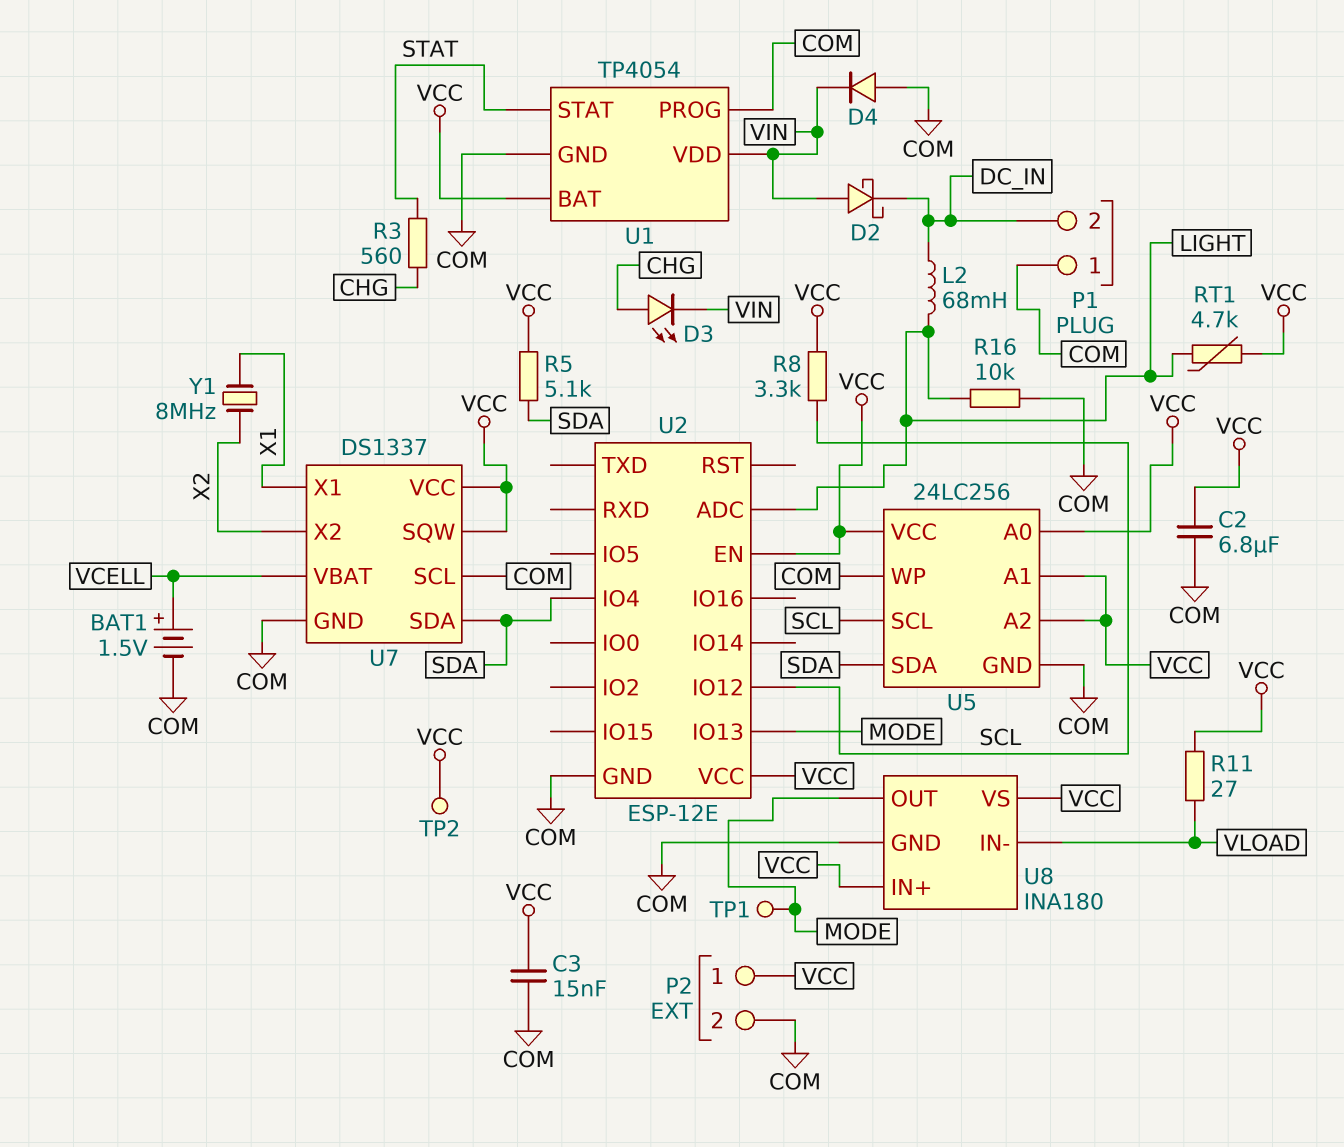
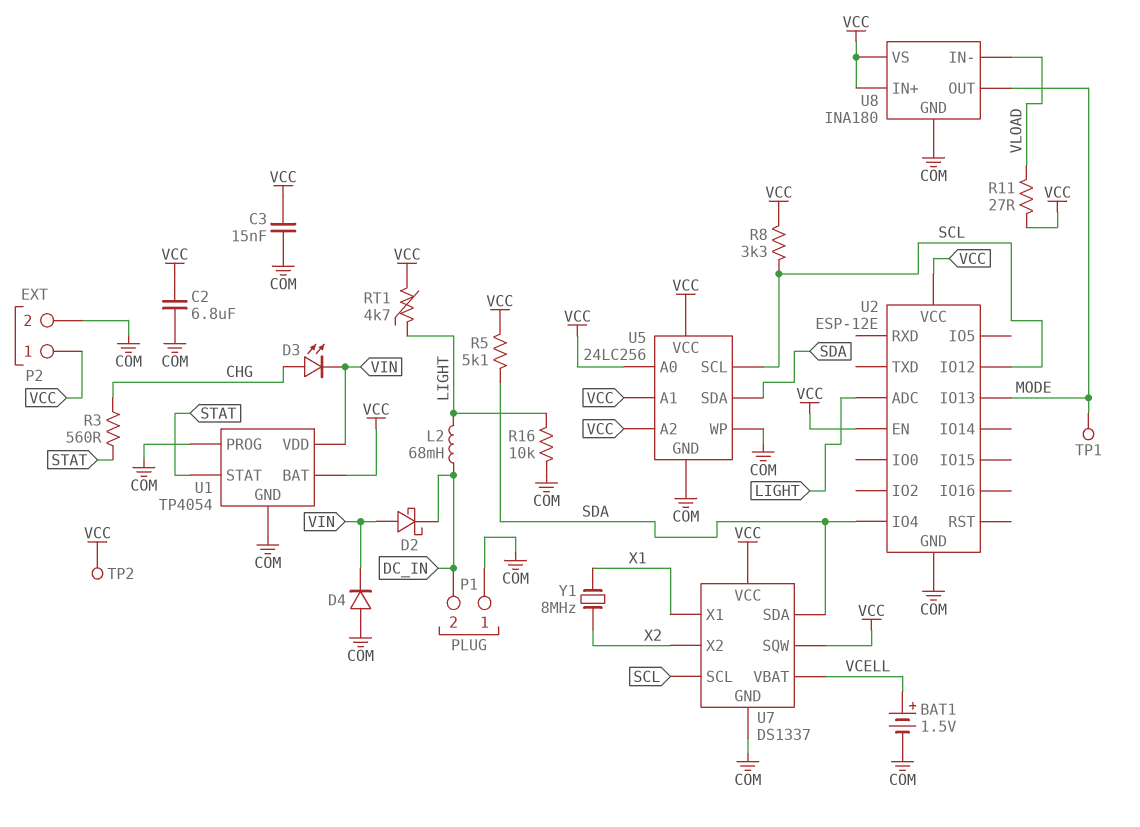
U7 pin SCL: COM -> SCL

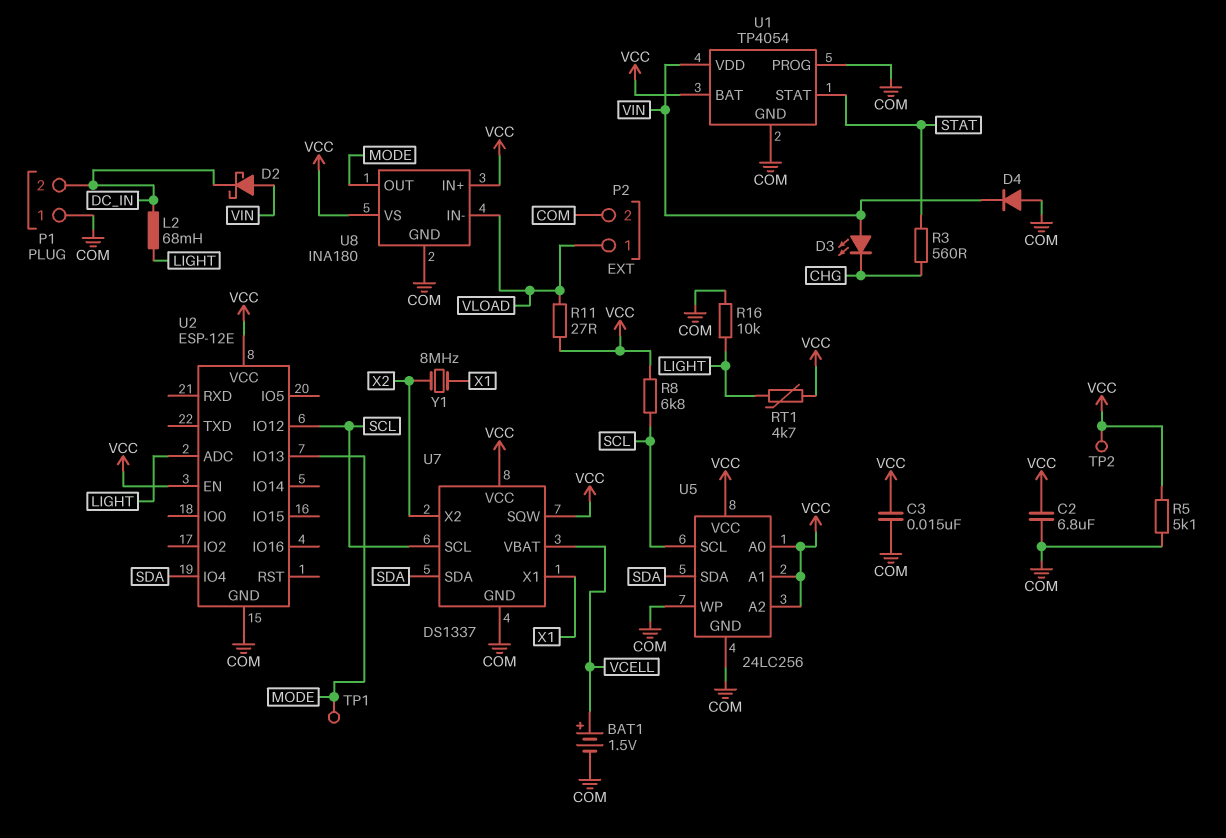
D3: LED (A CHG, K VIN) -> LED (A VIN, K CHG)
P2 pin 1: VCC -> VLOAD
R5: 5.1k (SDA, VCC) -> 5.1k (COM, VCC)
R8: 3.3k (SCL, VCC) -> 6.8k (SCL, VCC)

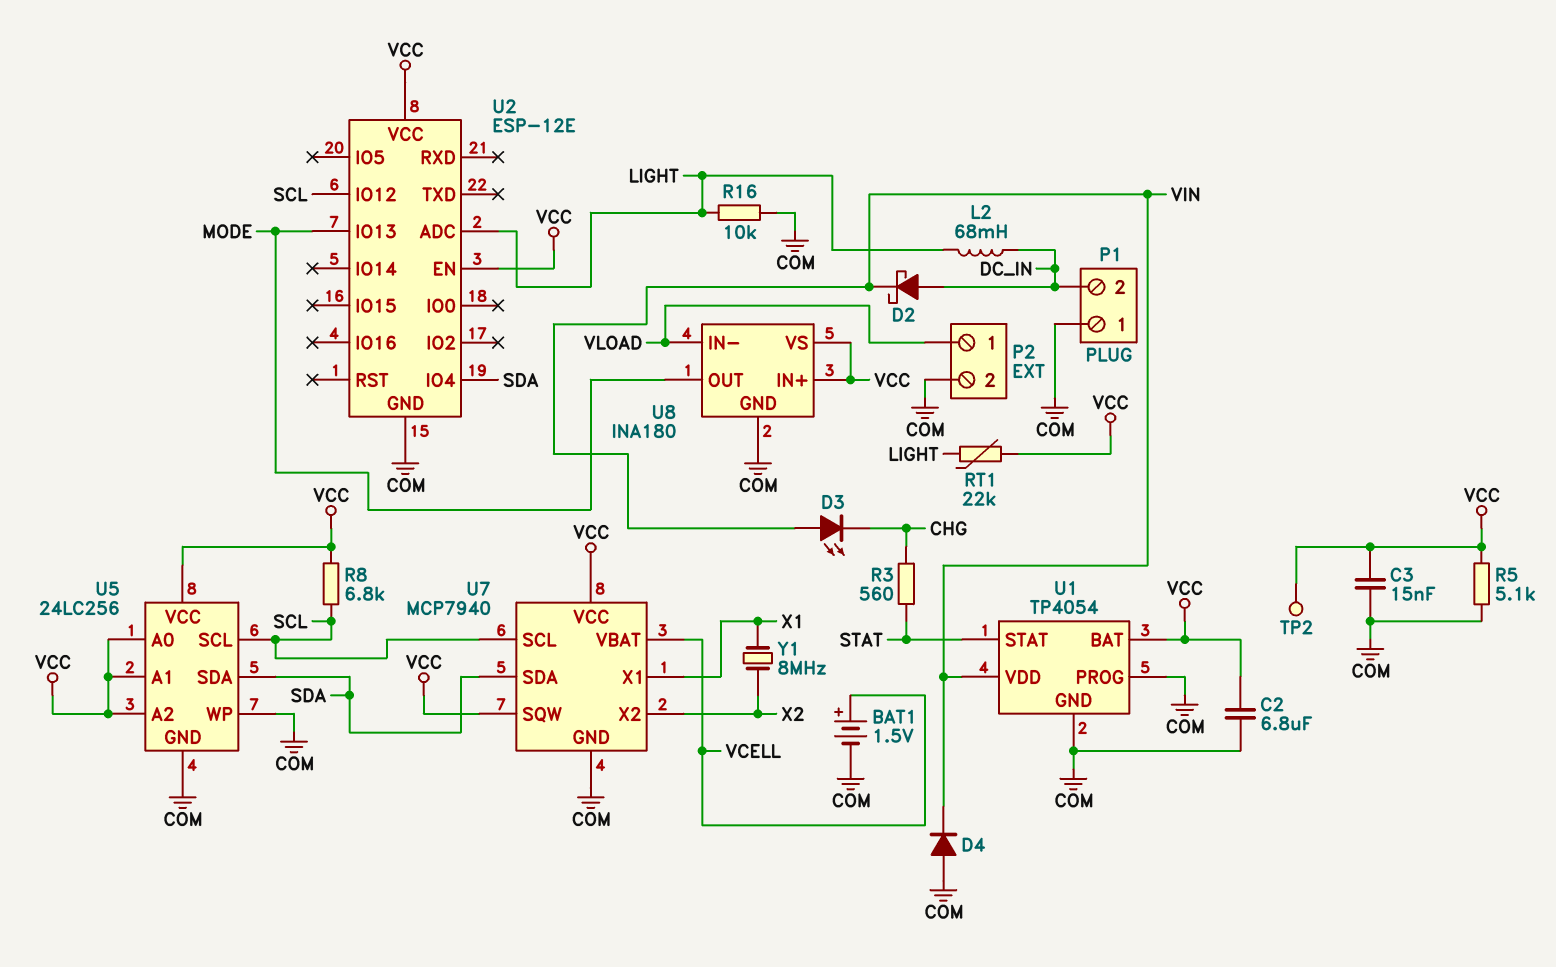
D2: schottky (A VIN, K DC_IN) -> schottky (A DC_IN, K VIN)
R11: 27 (VCC, VLOAD) -> none
RT1: 4.7k (LIGHT, VCC) -> 22k (LIGHT, VCC)
TP1: test point (MODE) -> none
U7: DS1337 -> MCP7940

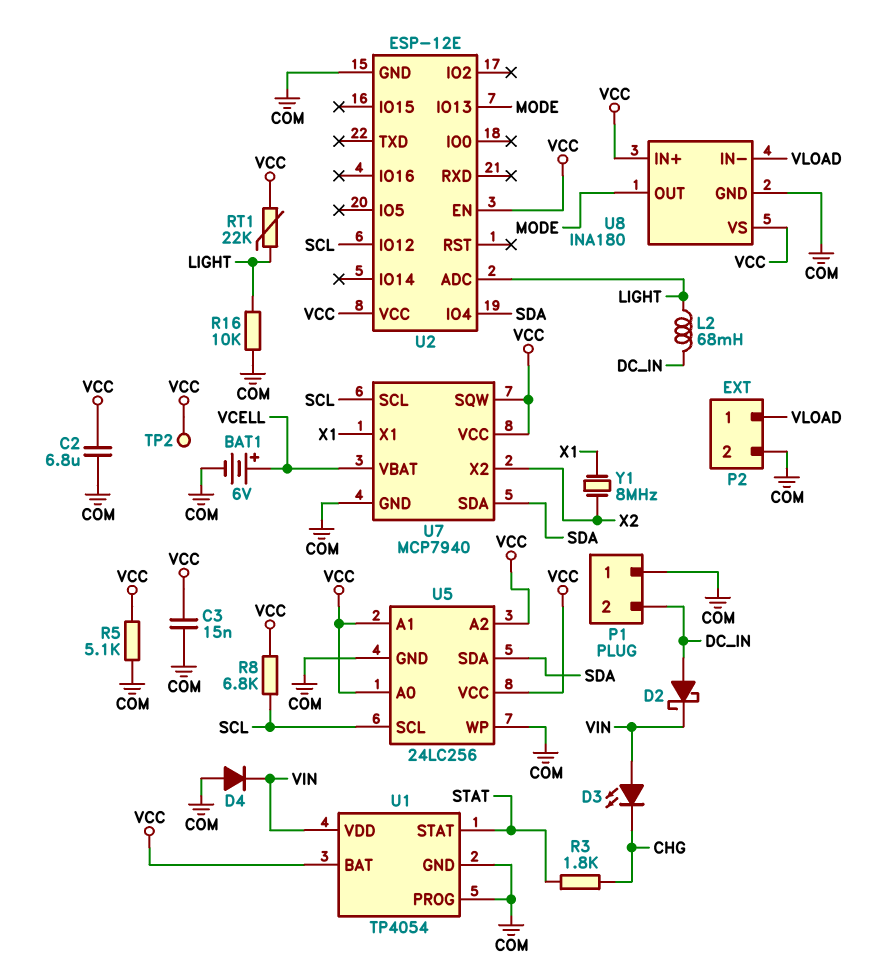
BAT1: 1.5V (plus VCELL, minus COM) -> 6V (plus VCELL, minus COM)
R3: 560 (CHG, STAT) -> 1.8k (CHG, STAT)

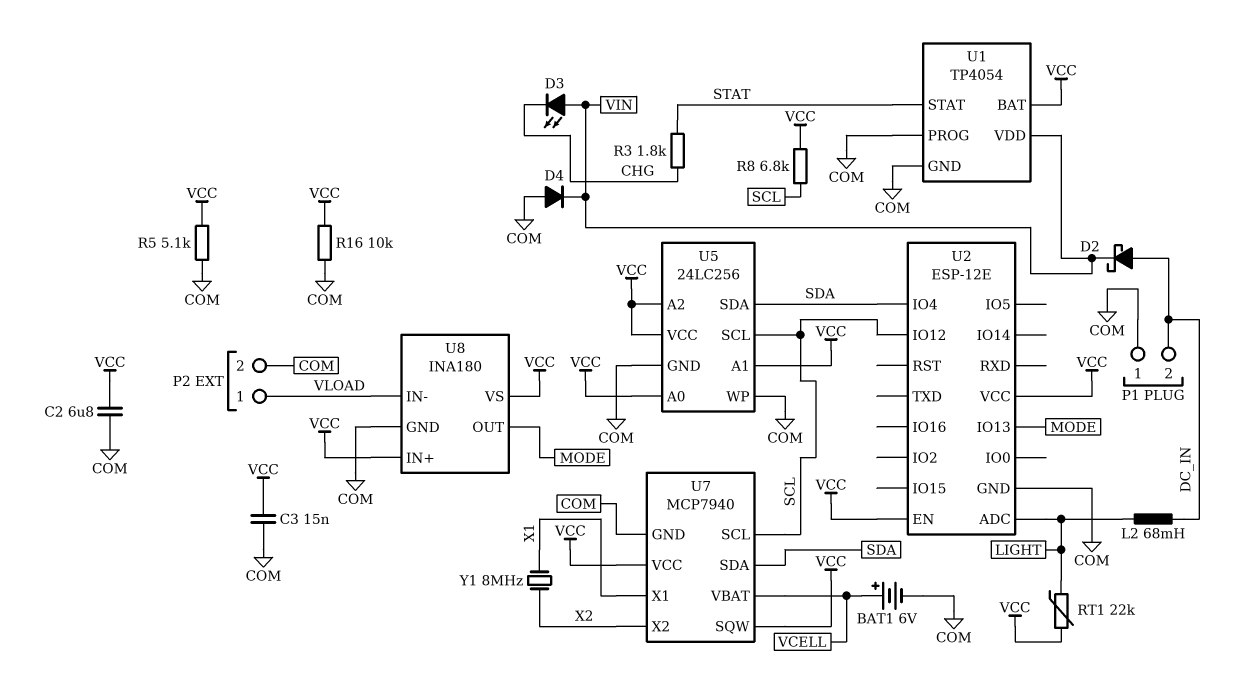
R16: 10k (COM, LIGHT) -> 10k (COM, VCC)
TP2: test point (VCC) -> none

